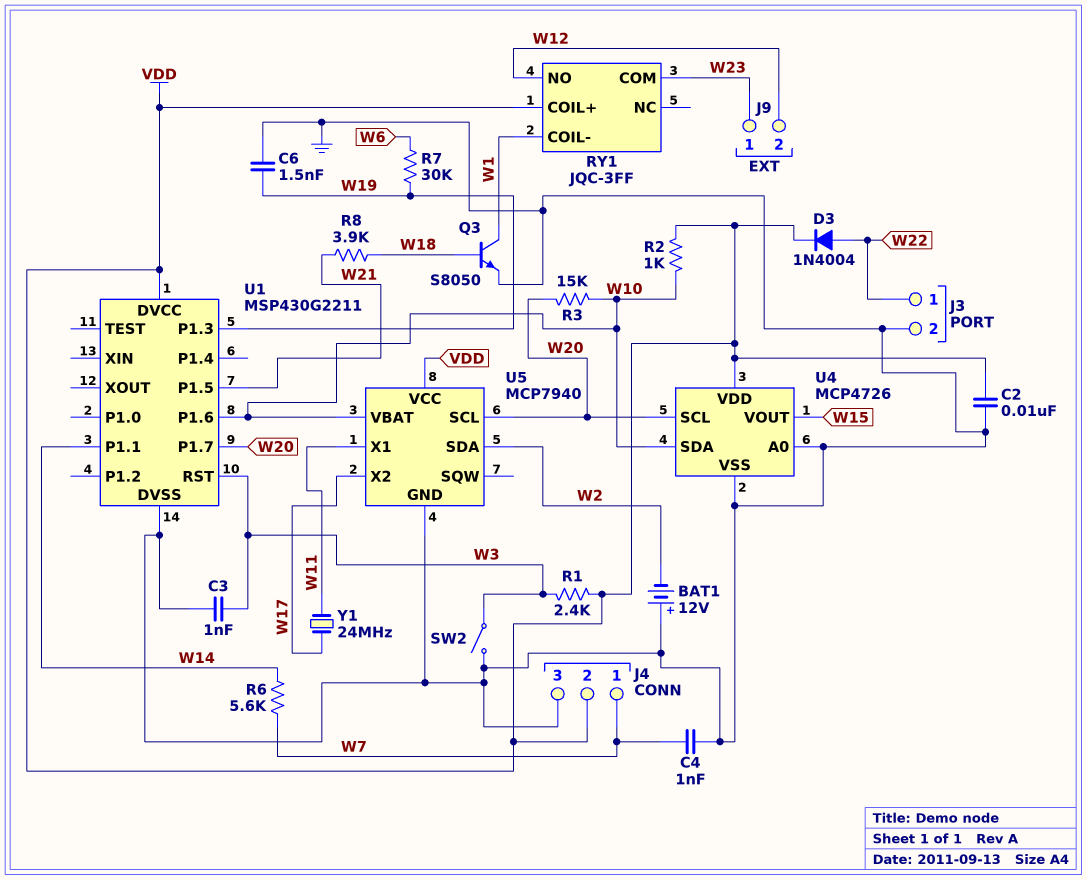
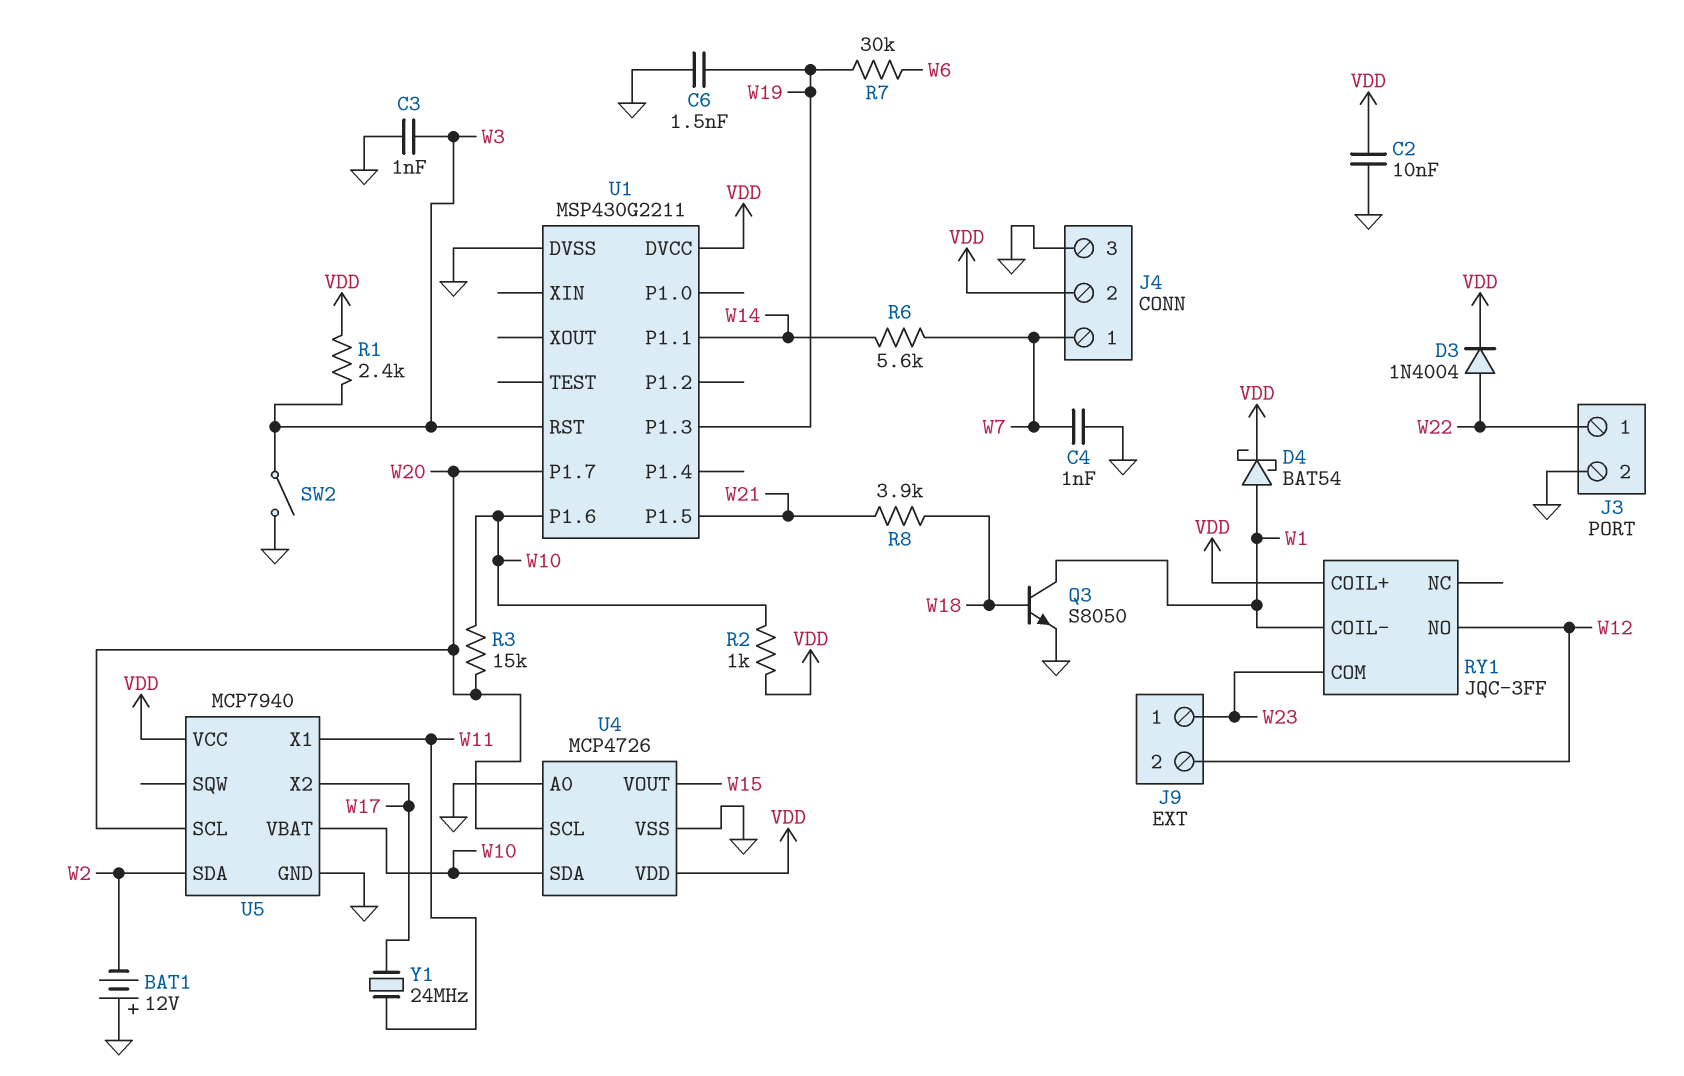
D4: none -> schottky BAT54 (A W1, K VDD)

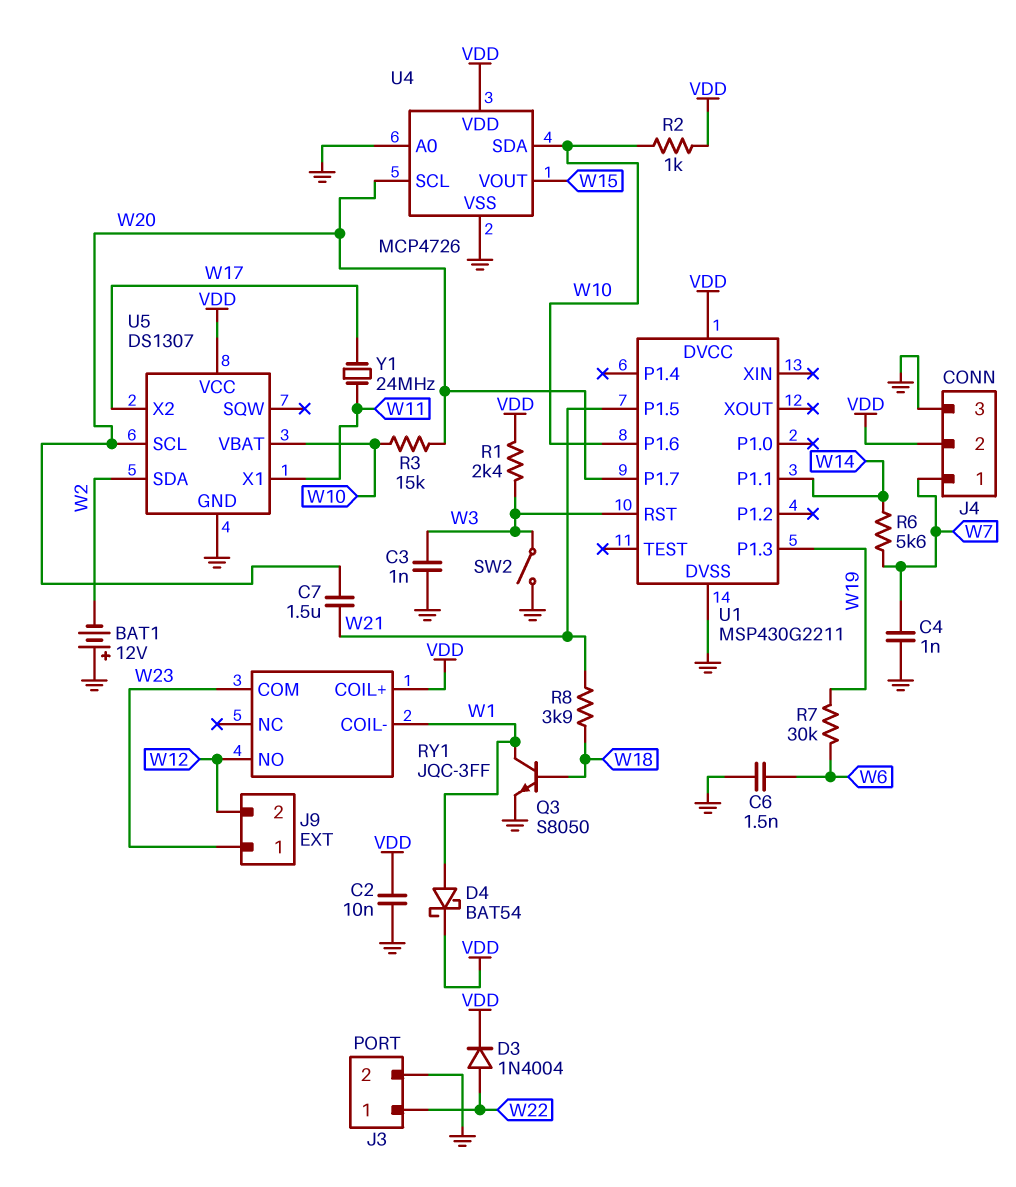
C6: 1.5nF (GND, W19) -> 1.5nF (GND, W6)
C7: none -> 1.5uF (W20, W21)
U5: MCP7940 -> DS1307

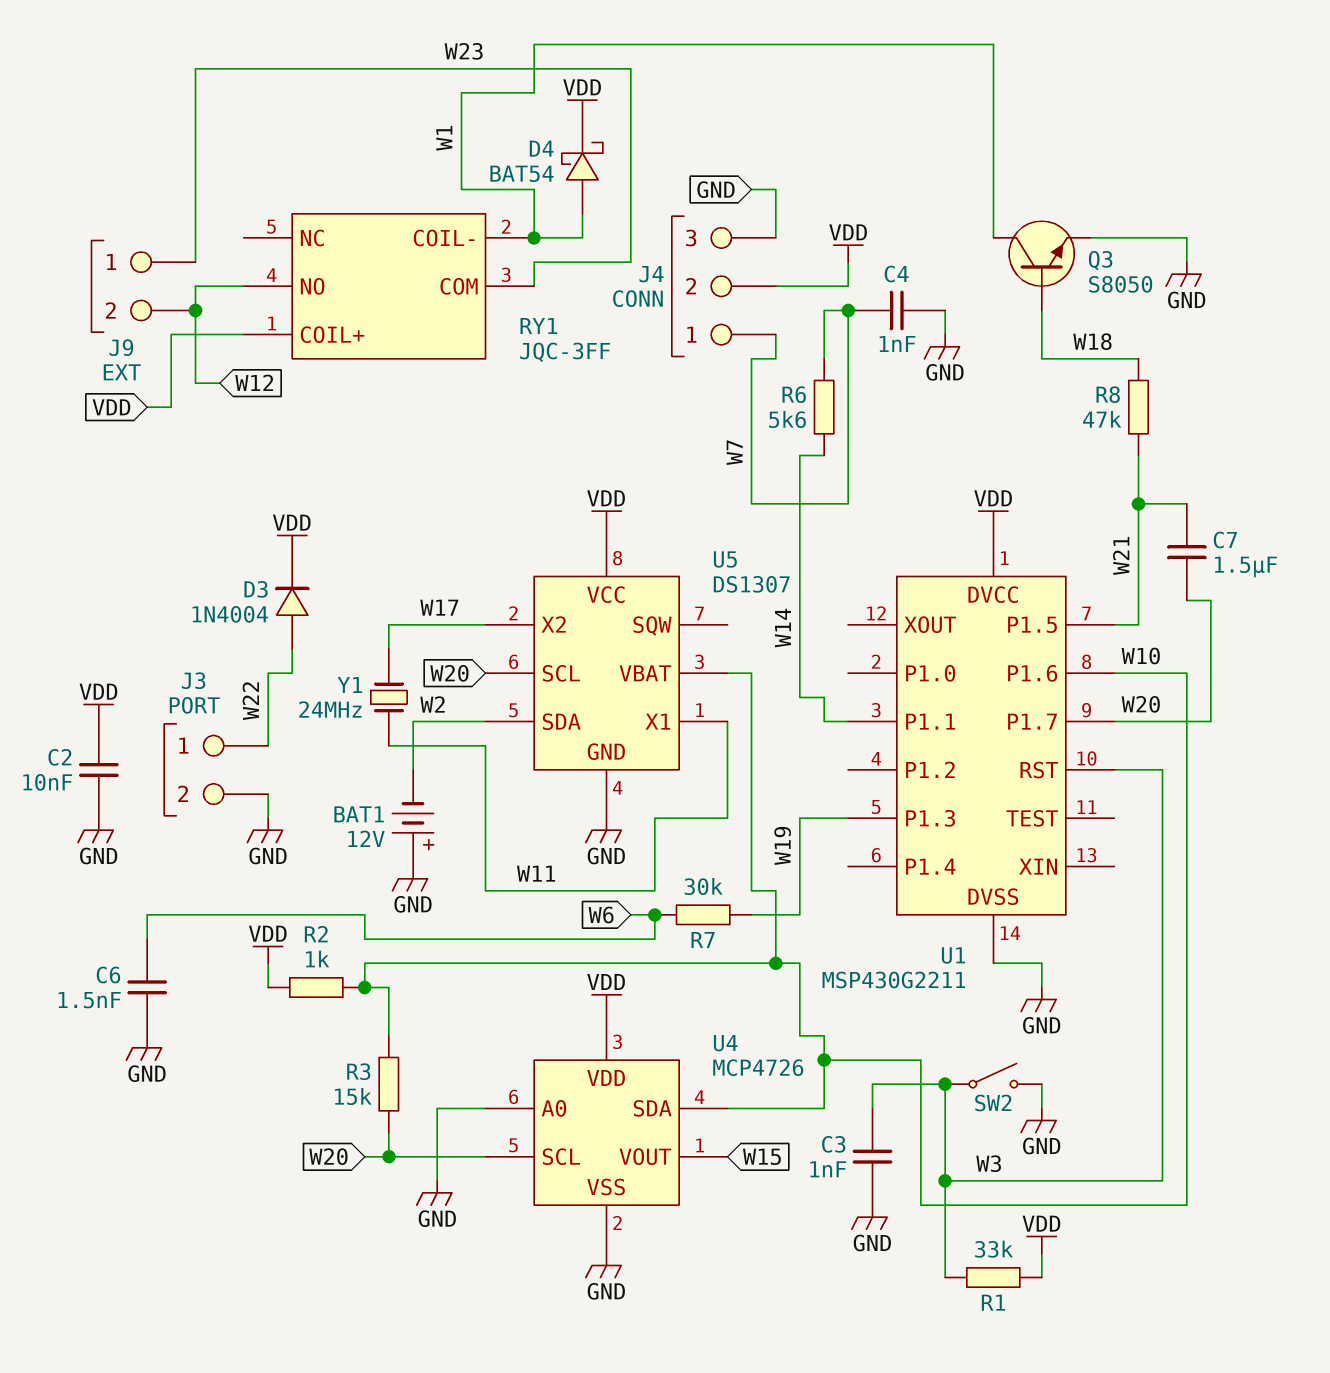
R1: 2.4k (VDD, W3) -> 33k (VDD, W3)
R8: 3.9k (W18, W21) -> 47k (W18, W21)

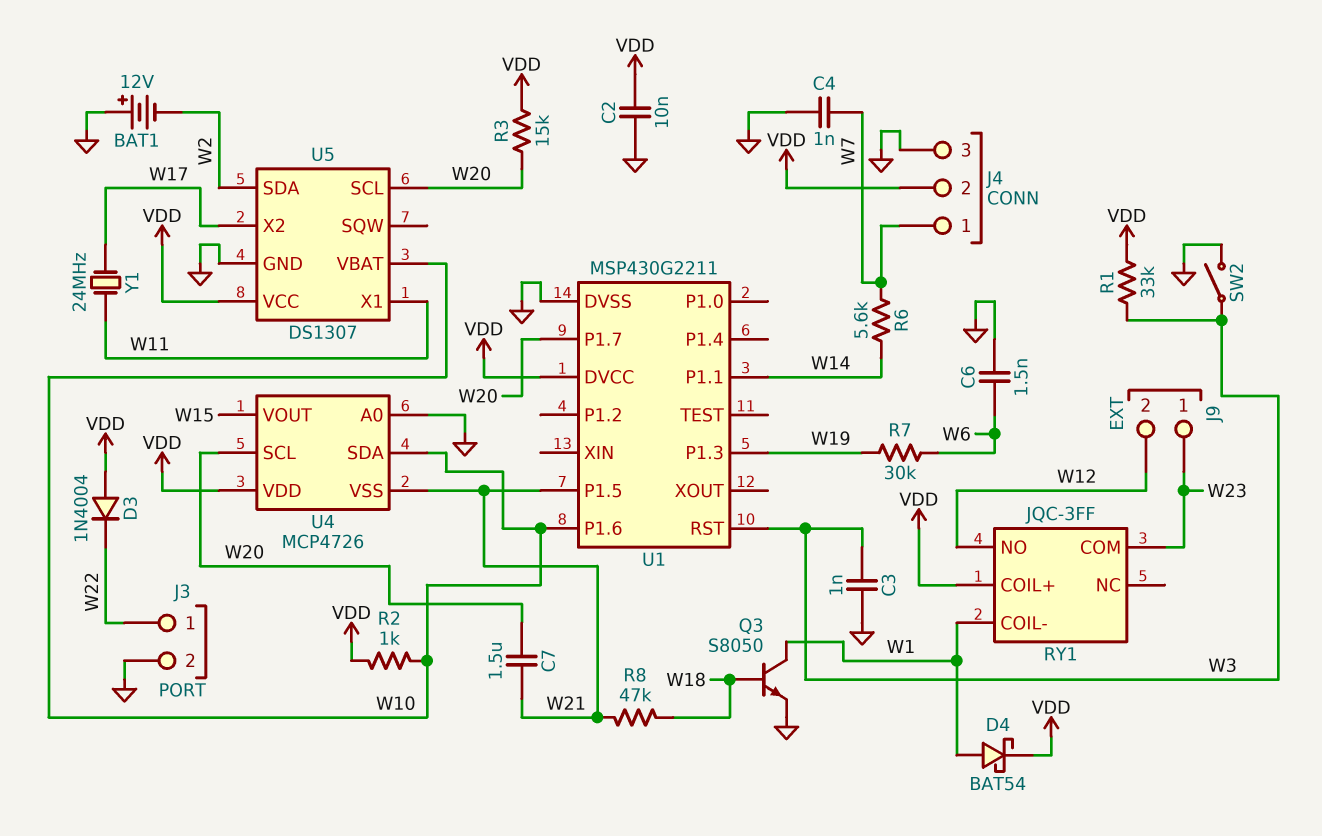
D3: diode 1N4004 (A W22, K VDD) -> diode 1N4004 (A VDD, K W22)
R3: 15k (W10, W20) -> 15k (VDD, W20)
U4 pin VSS: GND -> W21

